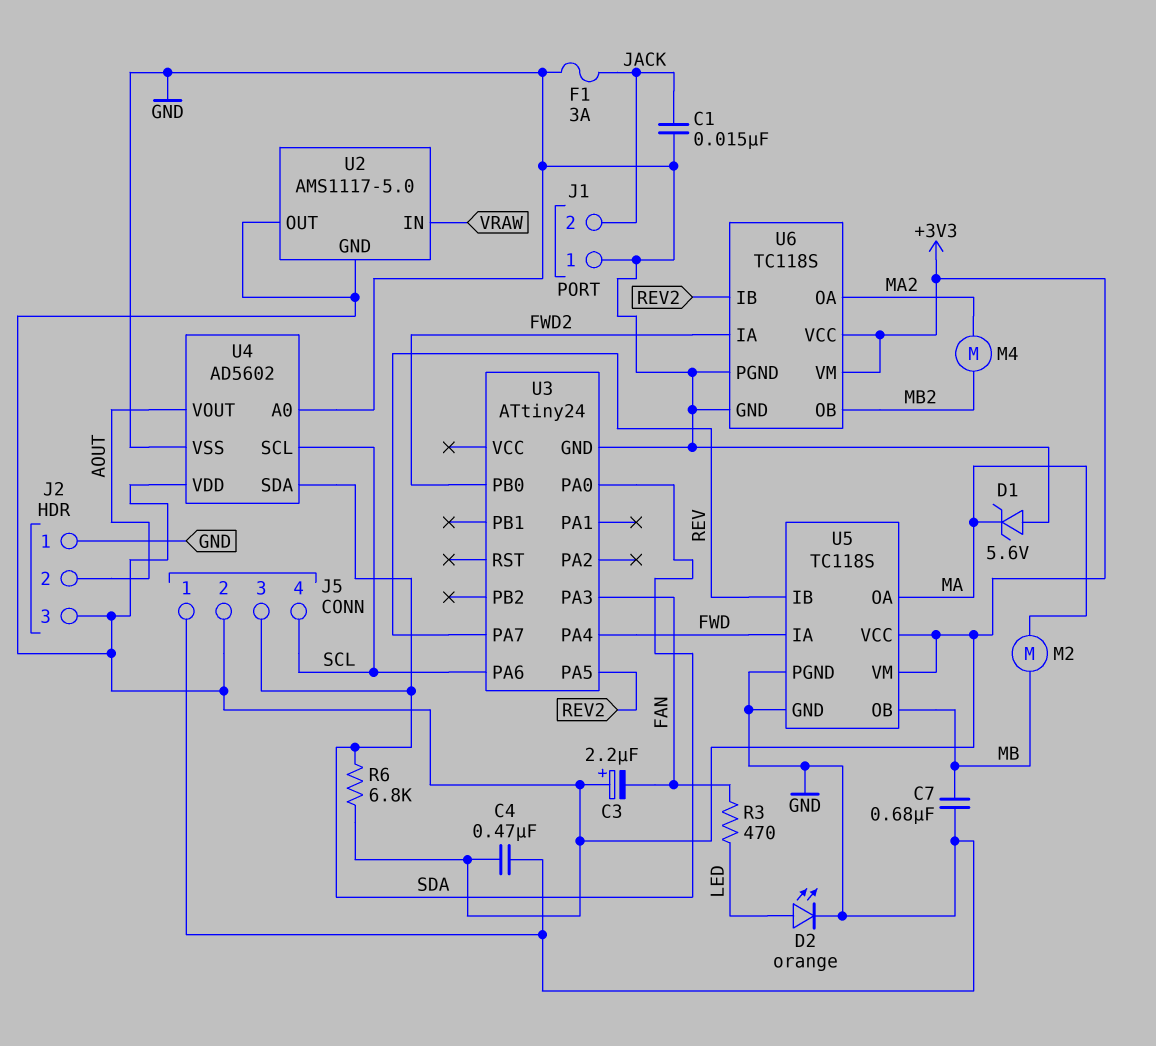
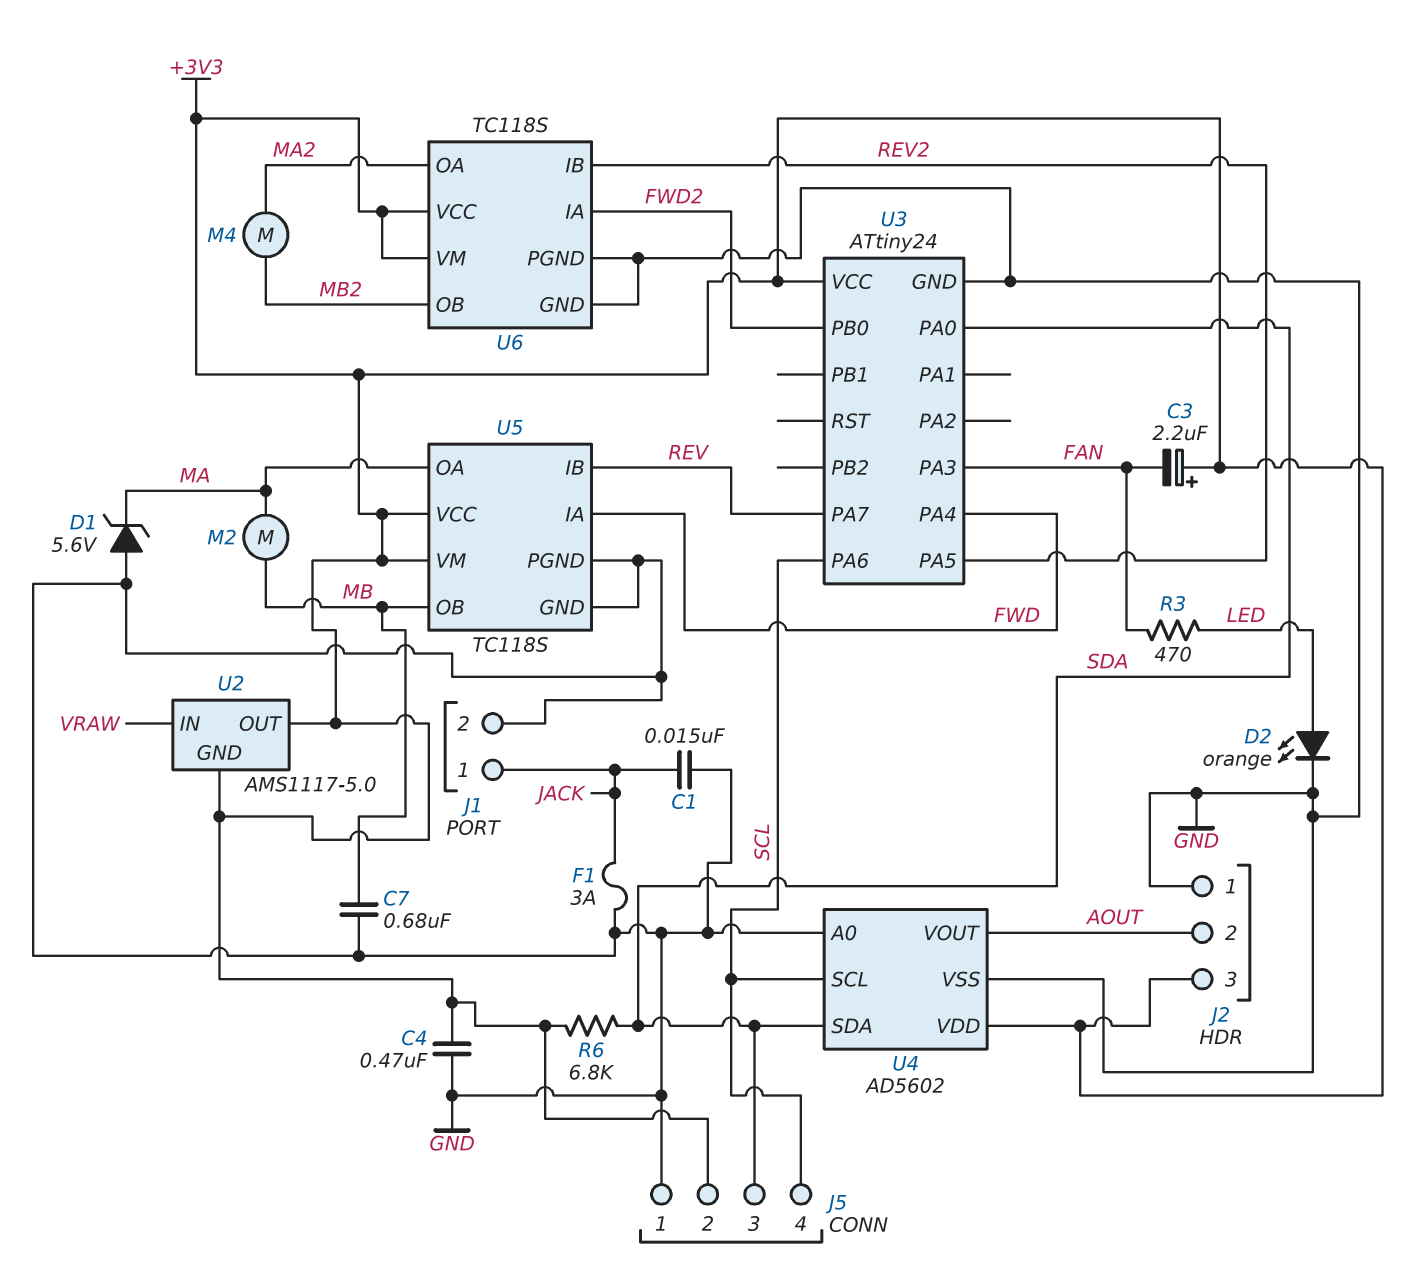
J1 pin 1: GND -> JACK
J1 pin 2: JACK -> GND
U3 pin VCC: none -> +3V3

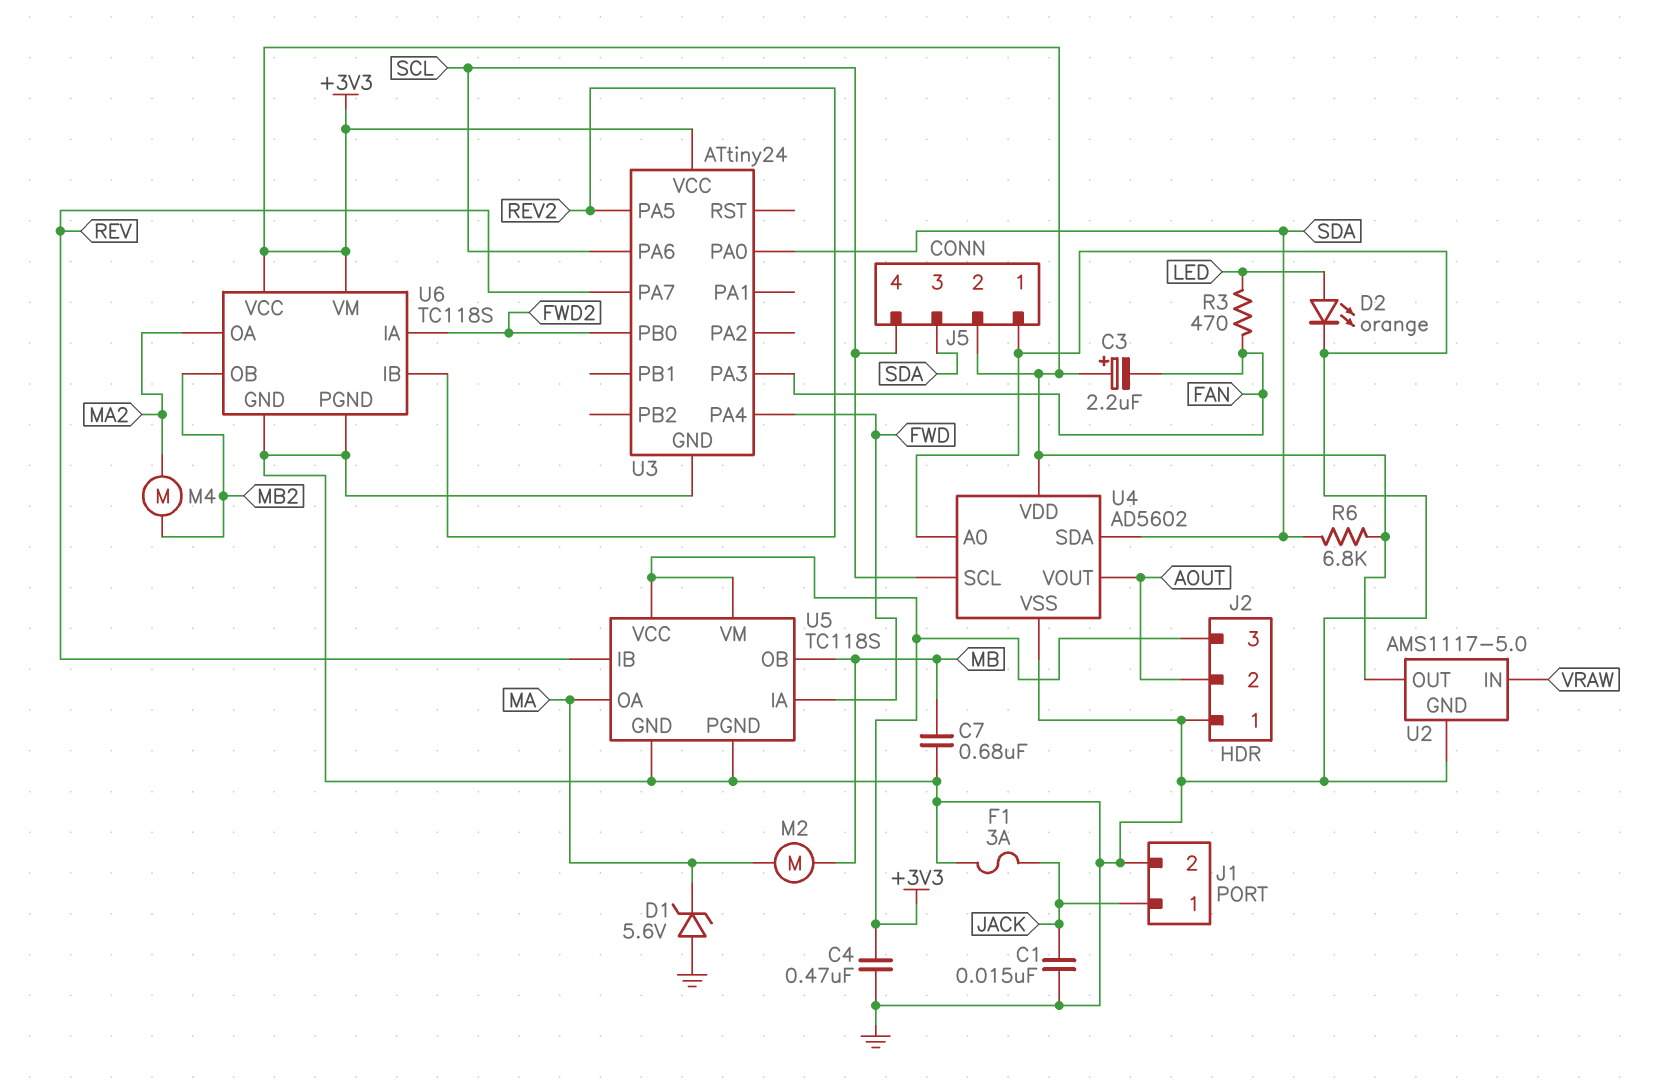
U2 pin GND: +3V3 -> GND

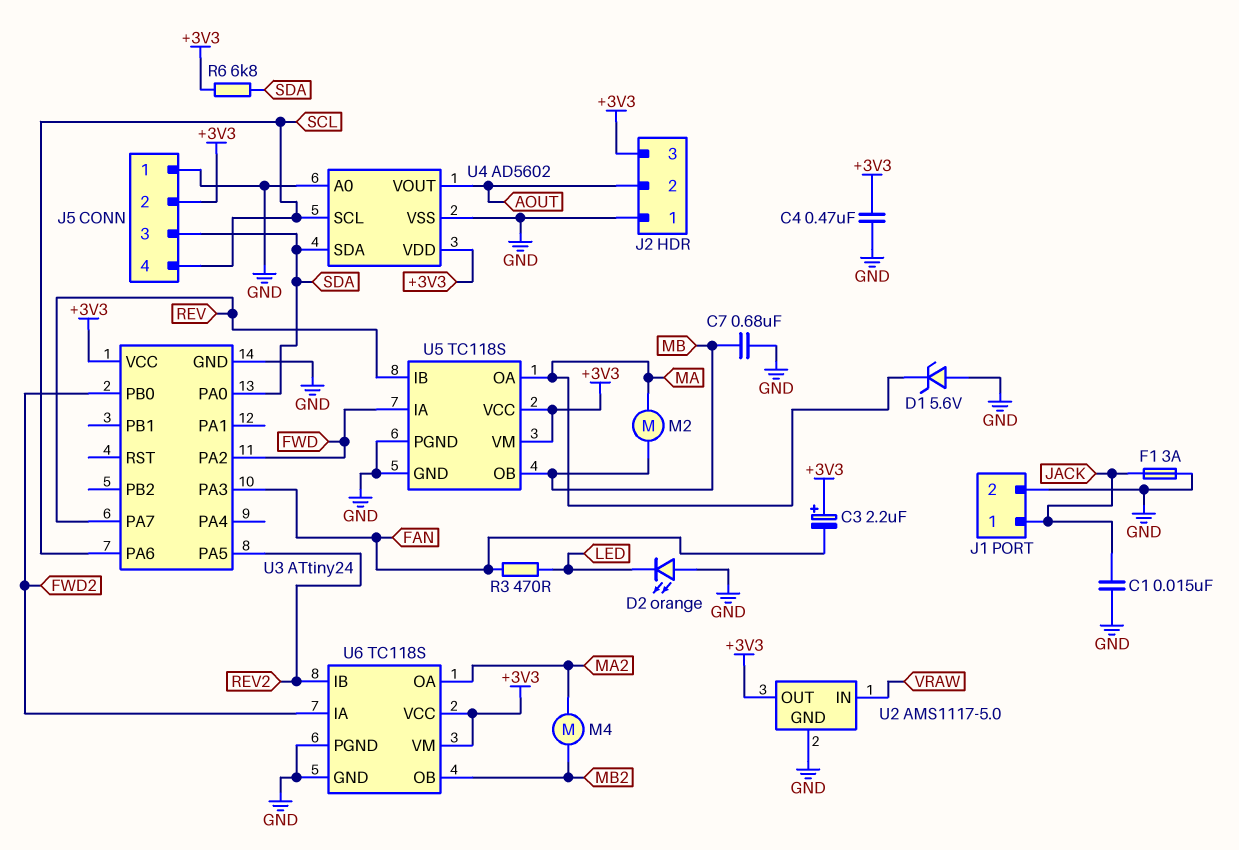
D2: LED orange (A LED, K GND) -> LED orange (A GND, K LED)
U3 pin PA2: none -> FWD
U3 pin PA4: FWD -> none

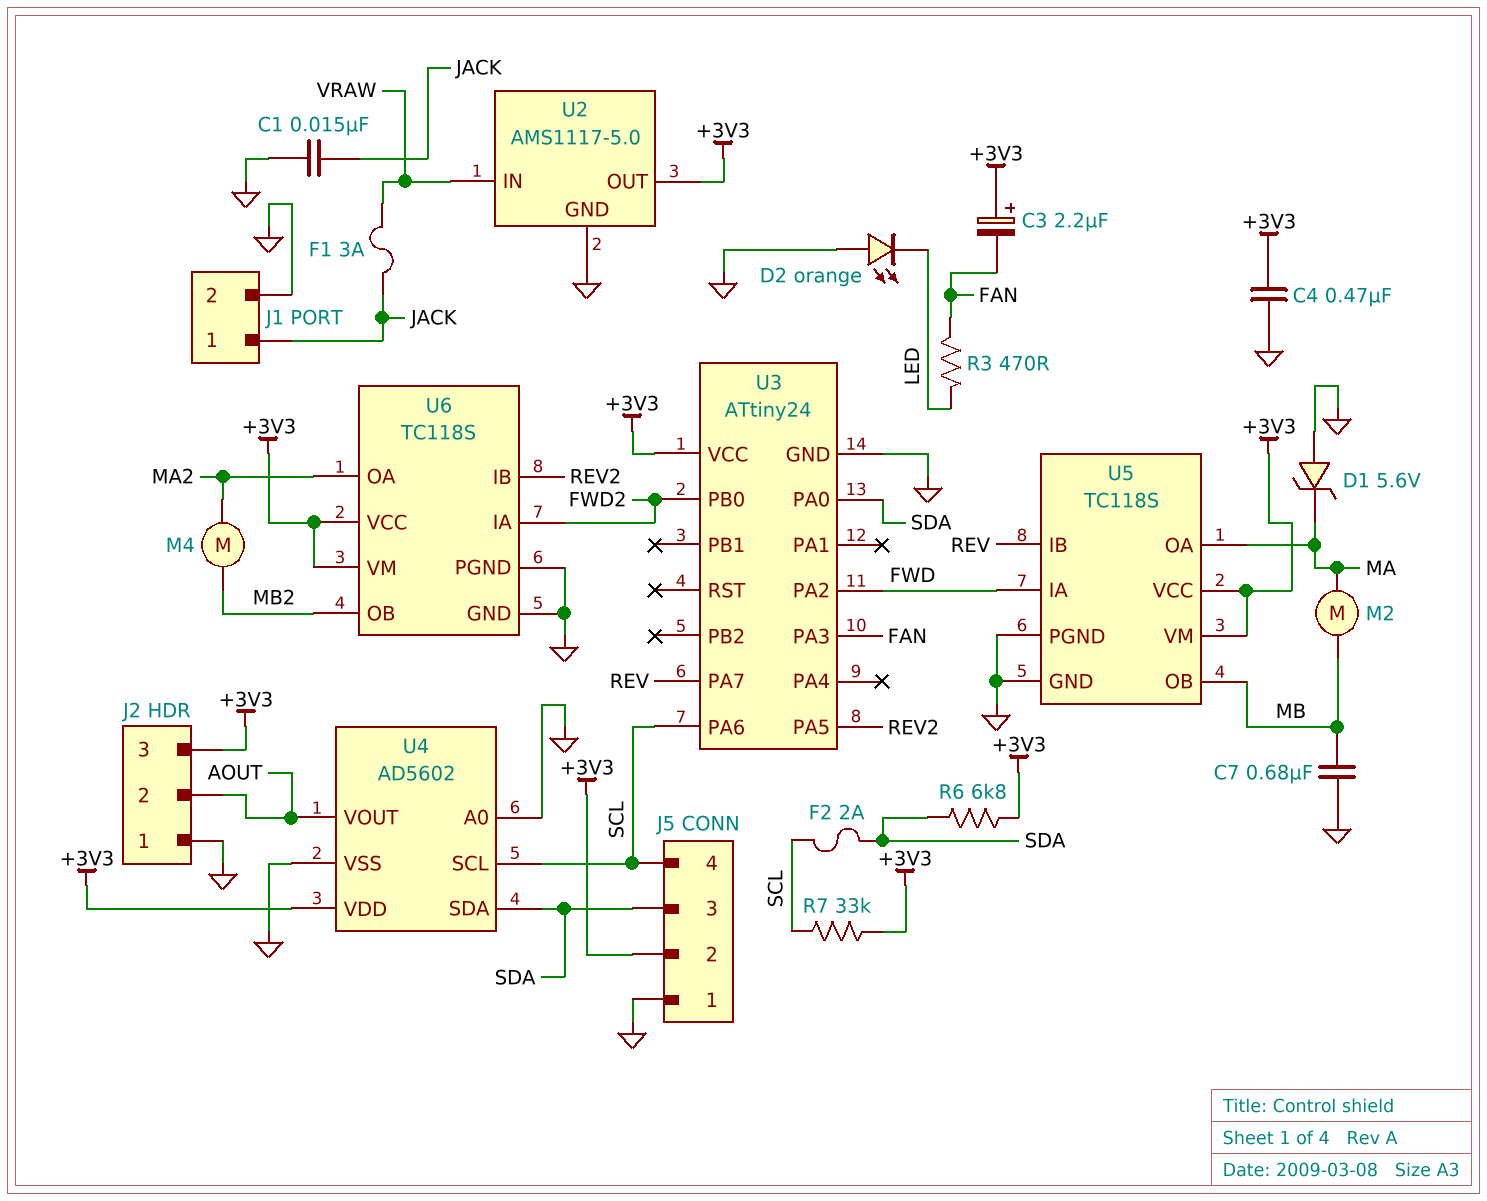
F1: 3A (GND, JACK) -> 3A (JACK, VRAW)
F2: none -> 2A (SCL, SDA)
R7: none -> 33k (+3V3, SCL)

